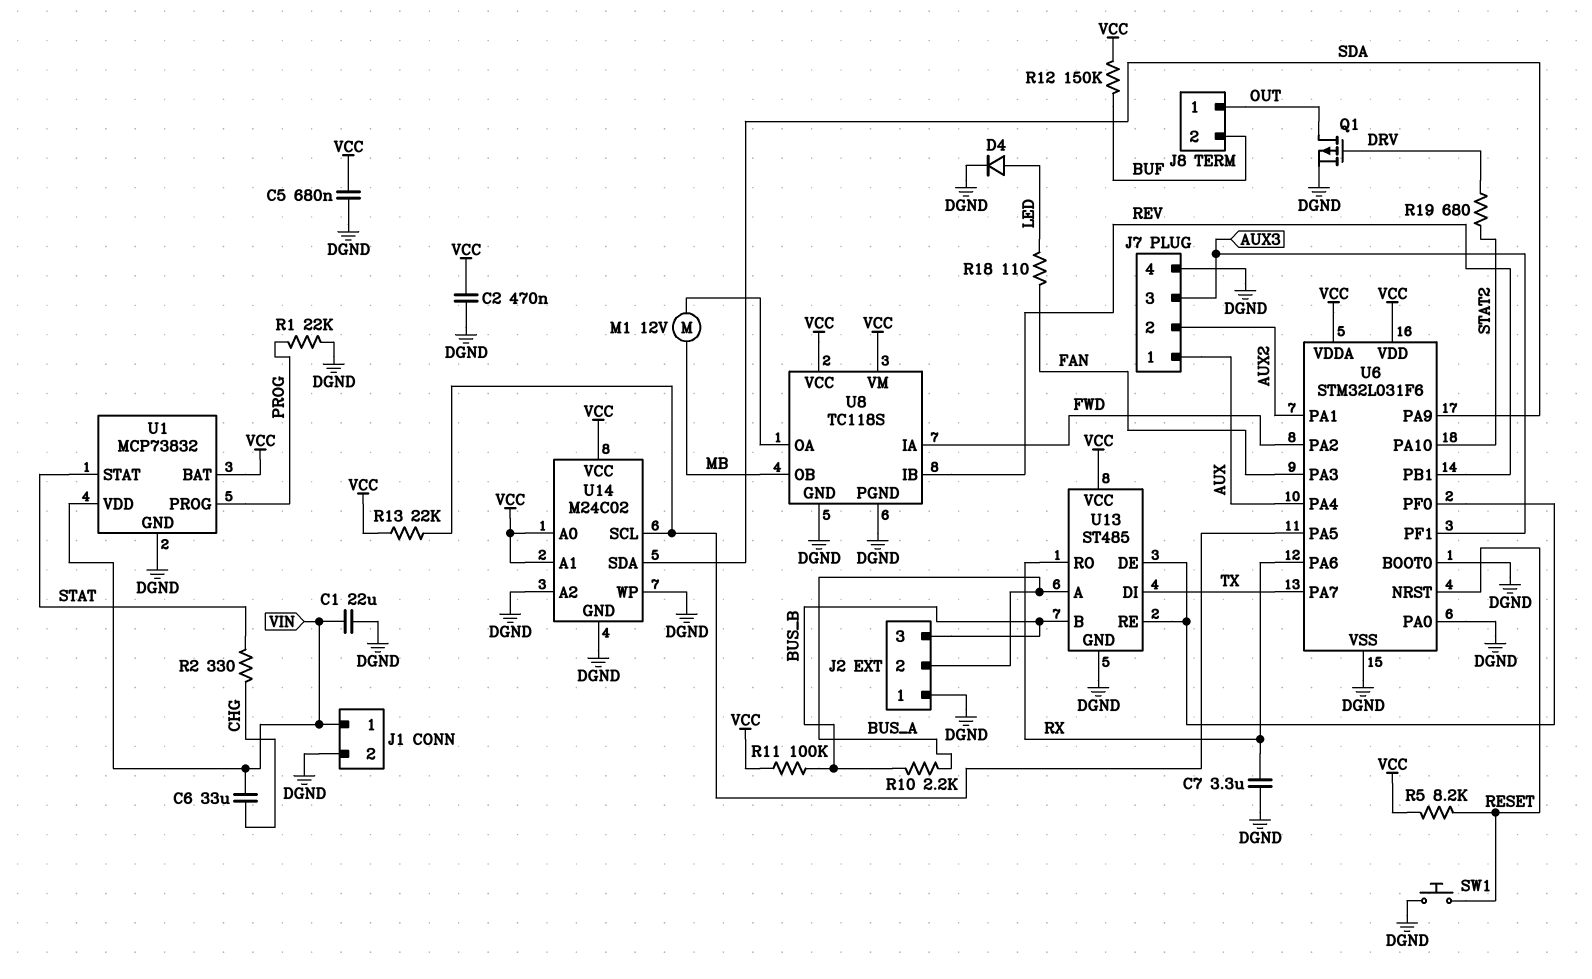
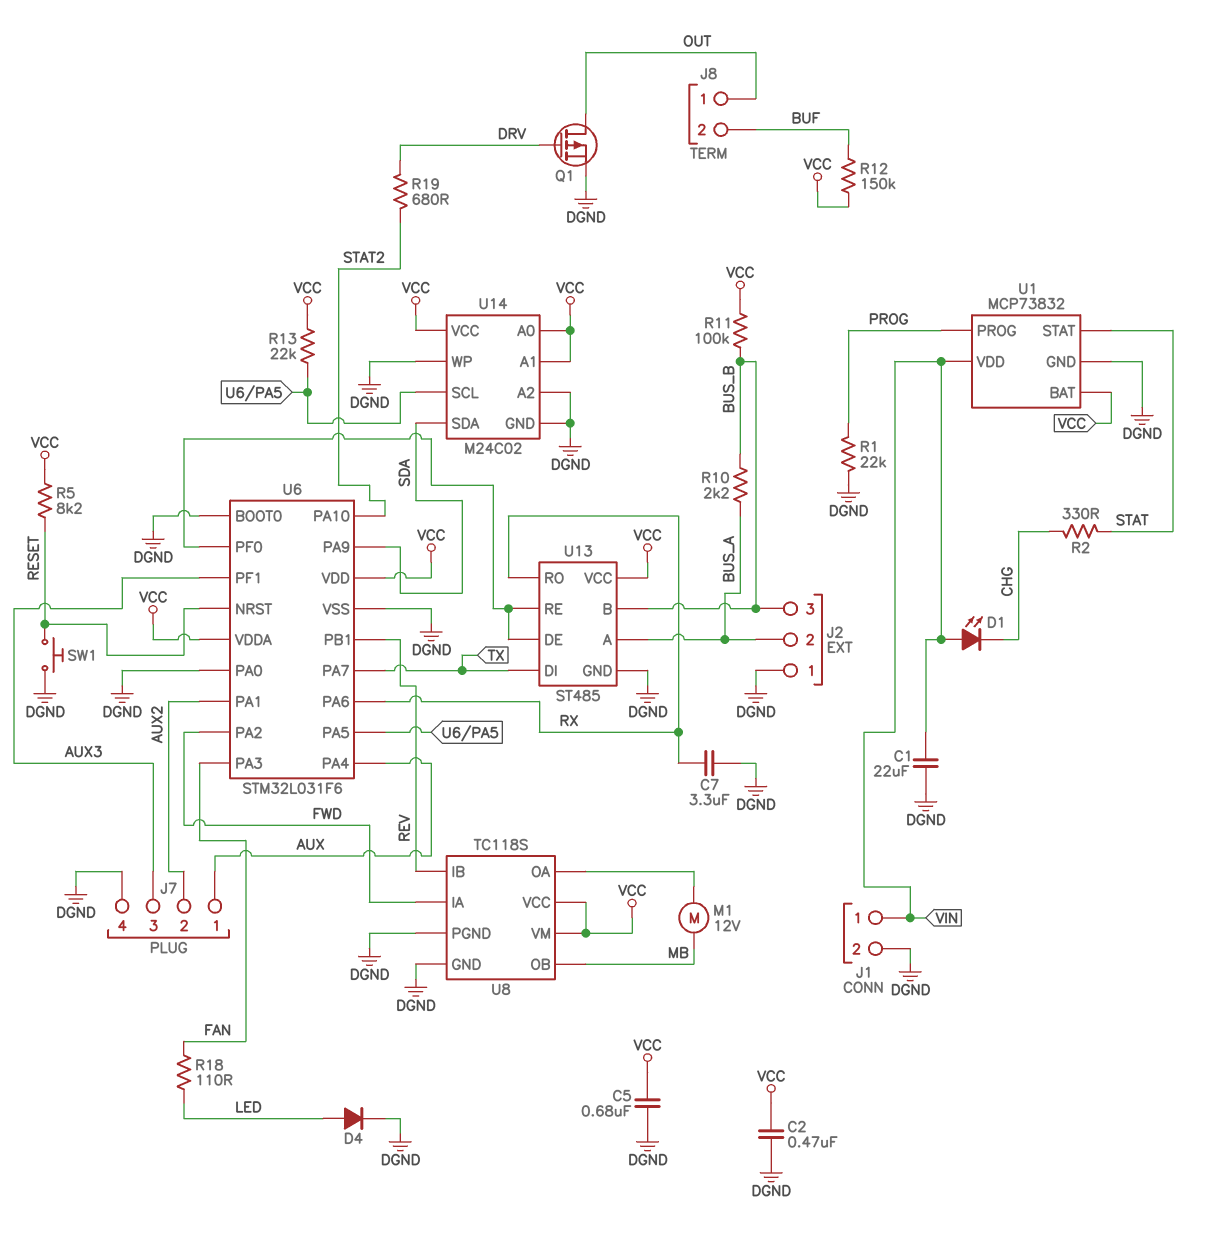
C6: 33uF (CHG, VIN) -> none
D1: none -> LED (A VIN, K CHG)

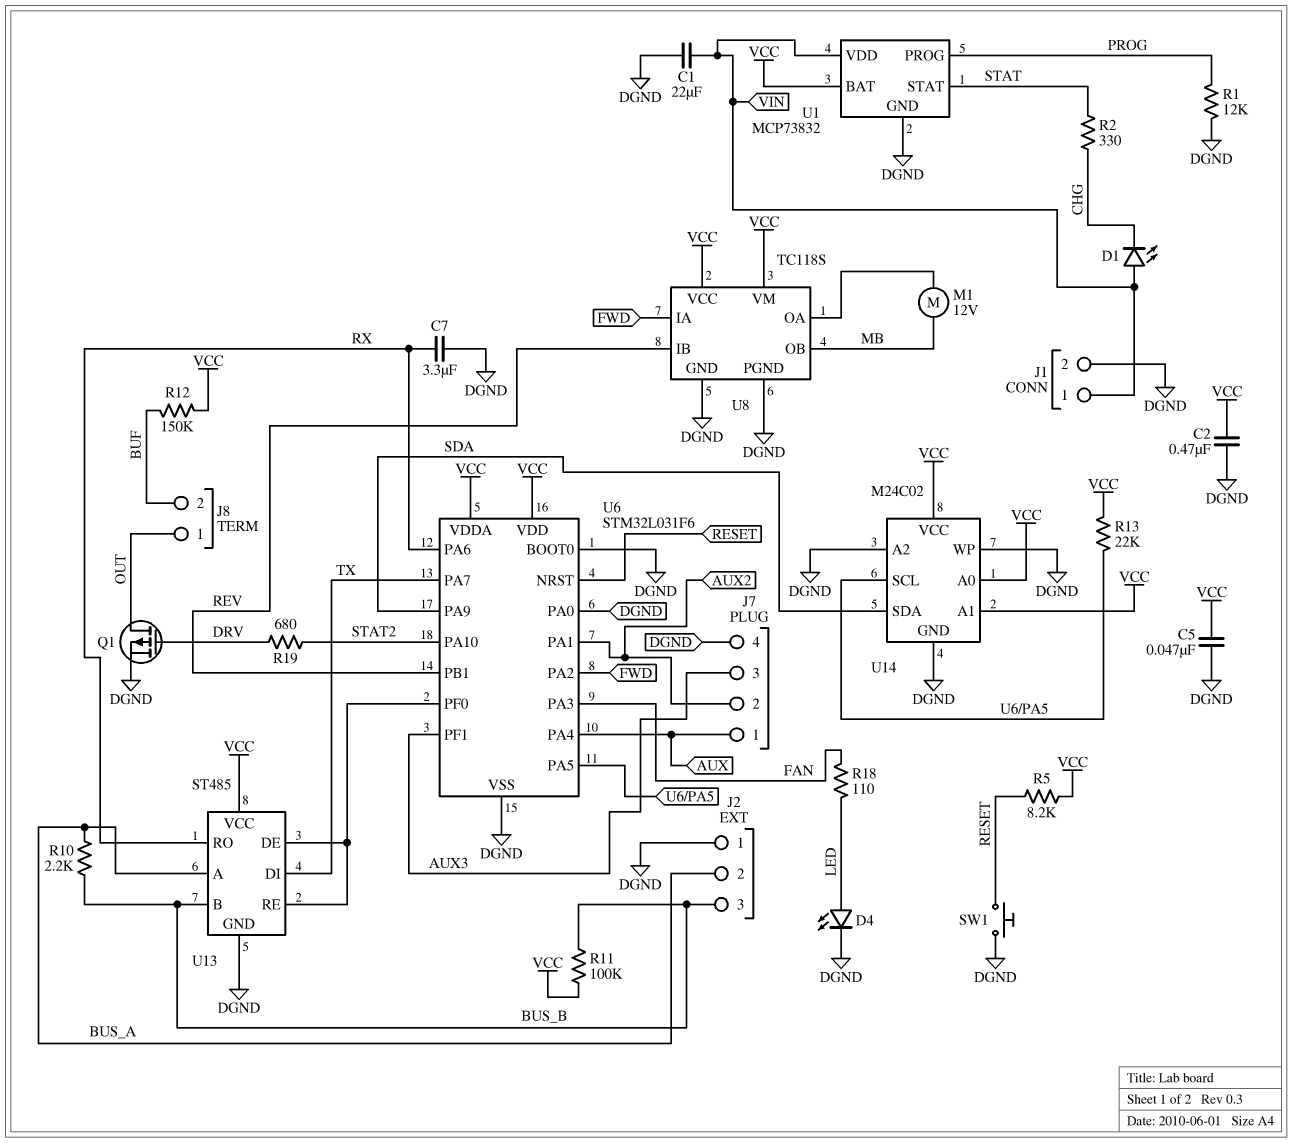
C5: 680nF (DGND, VCC) -> 47nF (DGND, VCC)
D4: diode (A LED, K DGND) -> LED (A LED, K DGND)
R1: 22k (DGND, PROG) -> 12k (DGND, PROG)

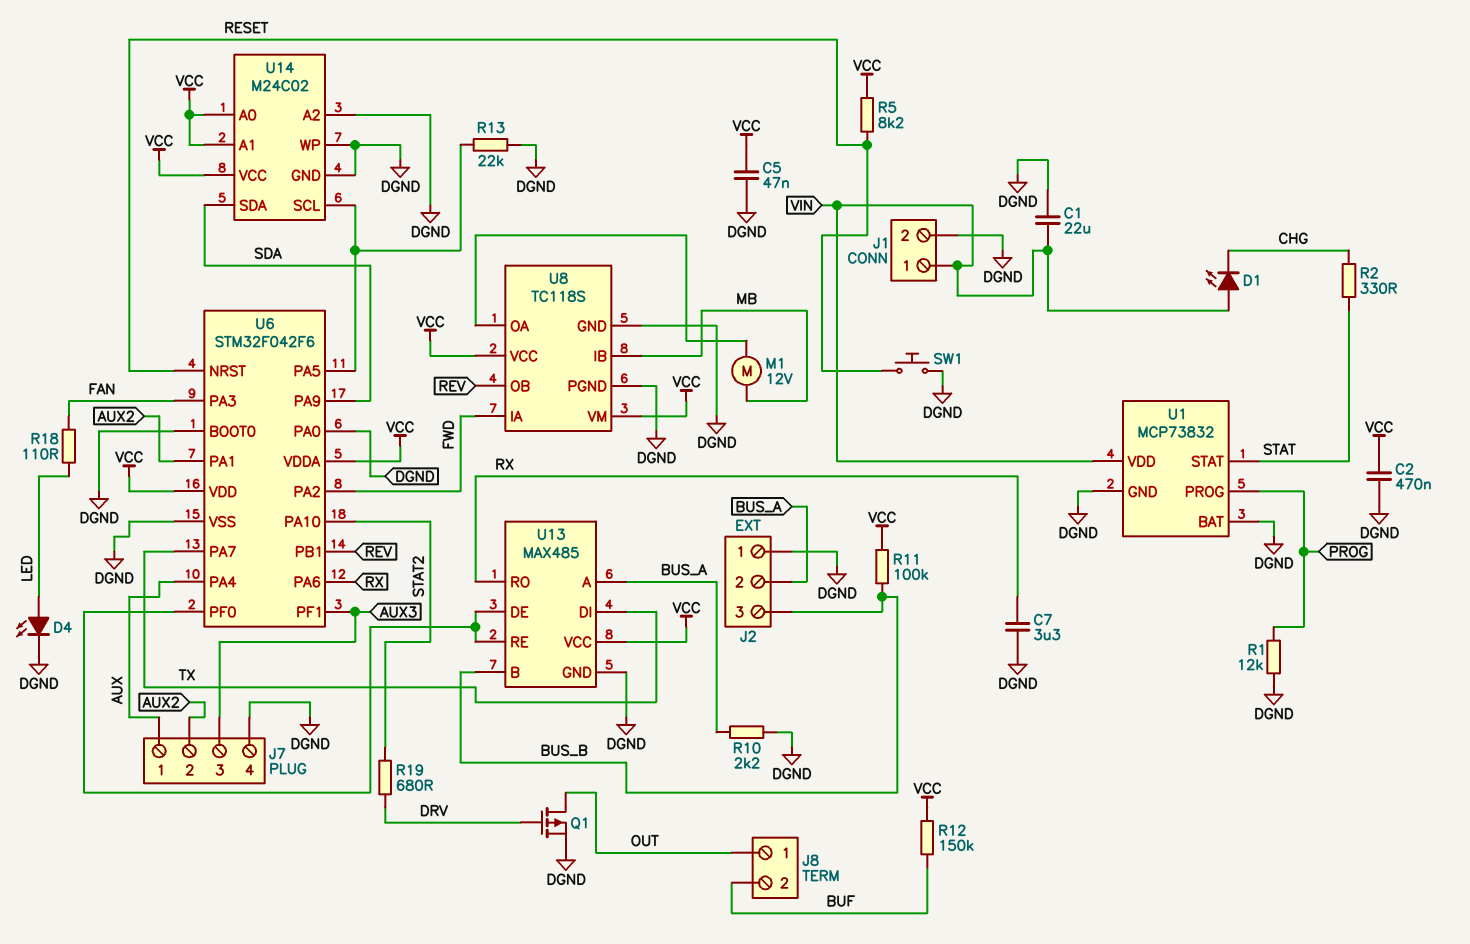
R10: 2.2k (BUS_A, BUS_B) -> 2.2k (BUS_A, DGND)
R13: 22k (U6/PA5, VCC) -> 22k (DGND, U6/PA5)
U1 pin BAT: VCC -> DGND
U6: STM32L031F6 -> STM32F042F6
U8 pin IB: REV -> MB
U8 pin OB: MB -> REV
U13: ST485 -> MAX485

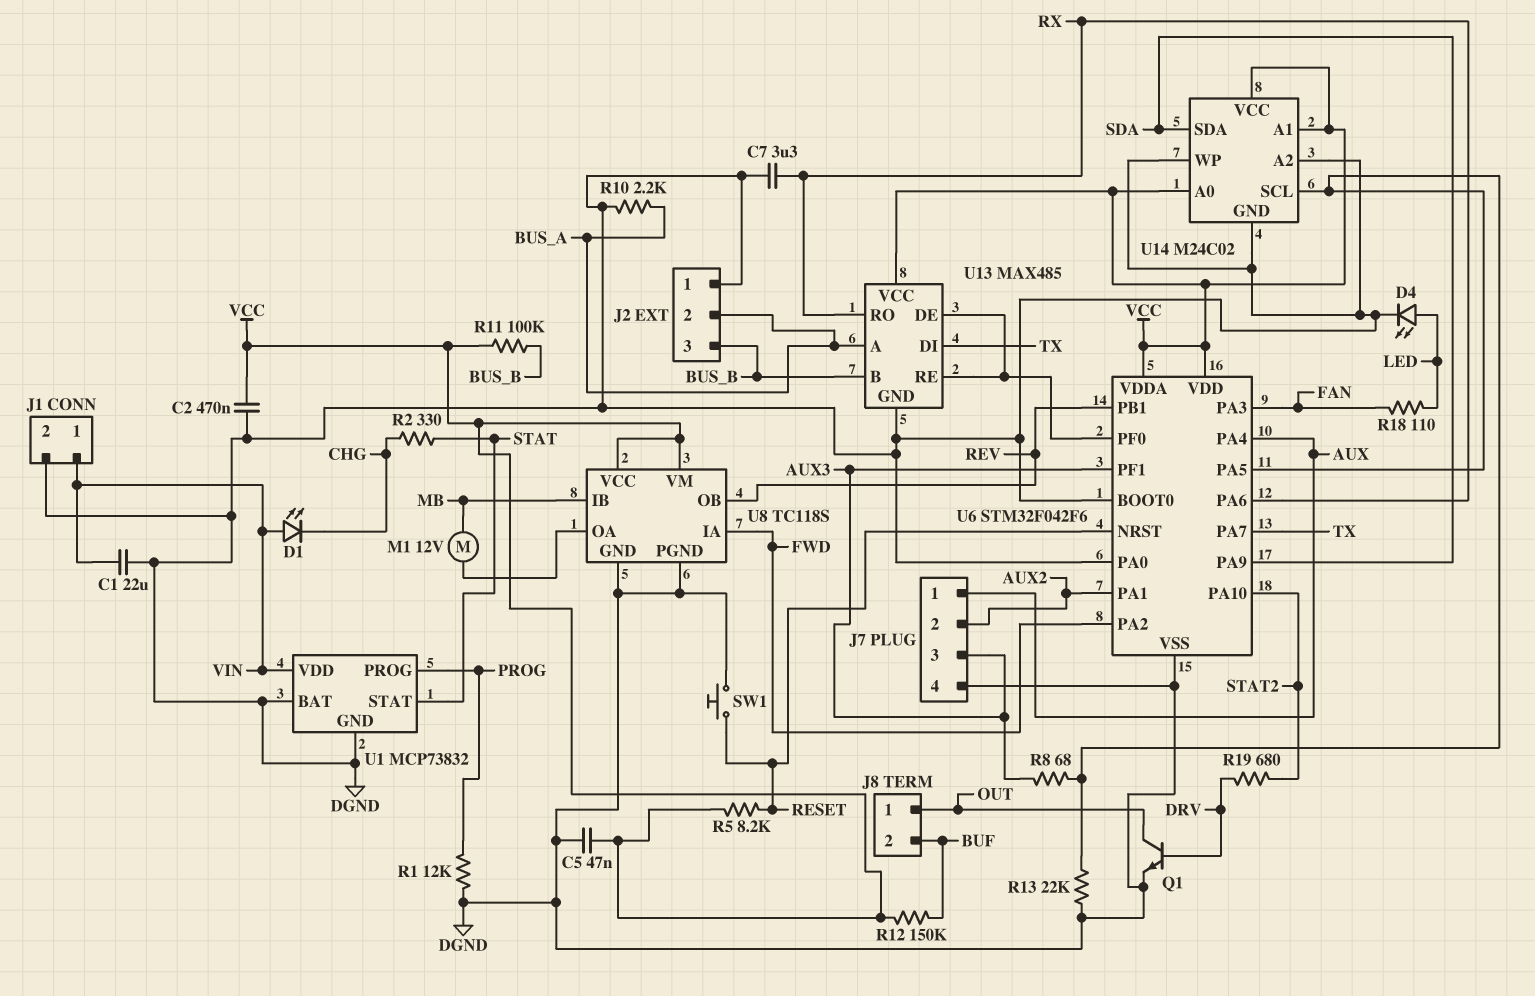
Q1: PMOS (G DRV, D OUT, S DGND) -> NPN (B DRV, C OUT, E DGND)
R8: none -> 68 (AUX3, U6/PA5)

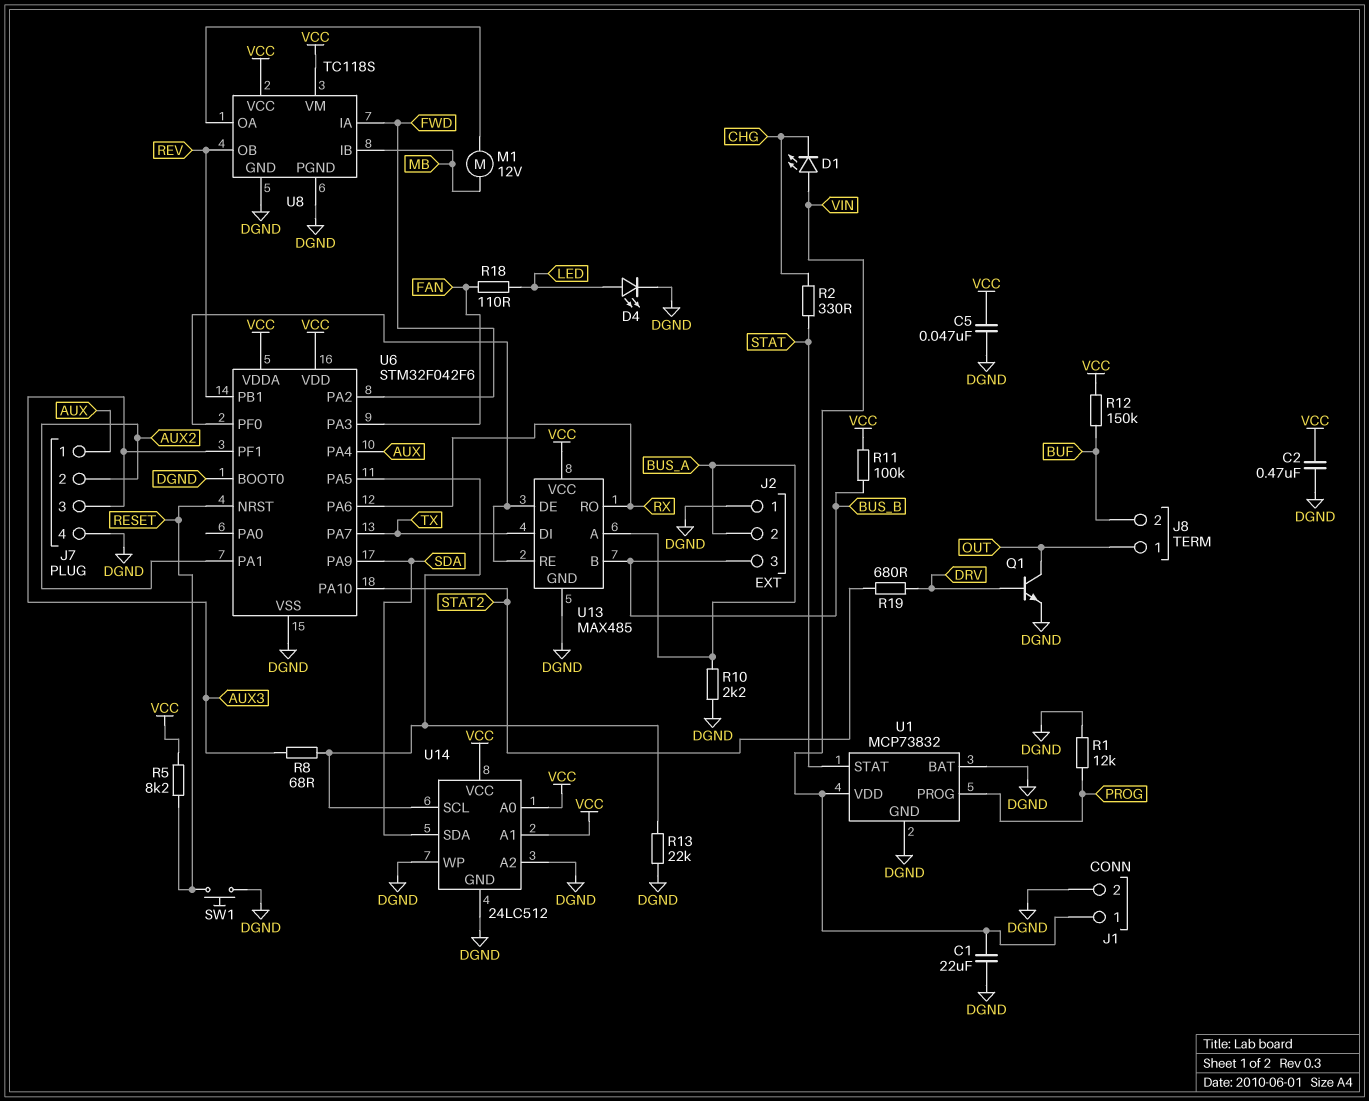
C7: 3.3uF (DGND, RX) -> none
U6 pin PA0: DGND -> none
U14: M24C02 -> 24LC512

